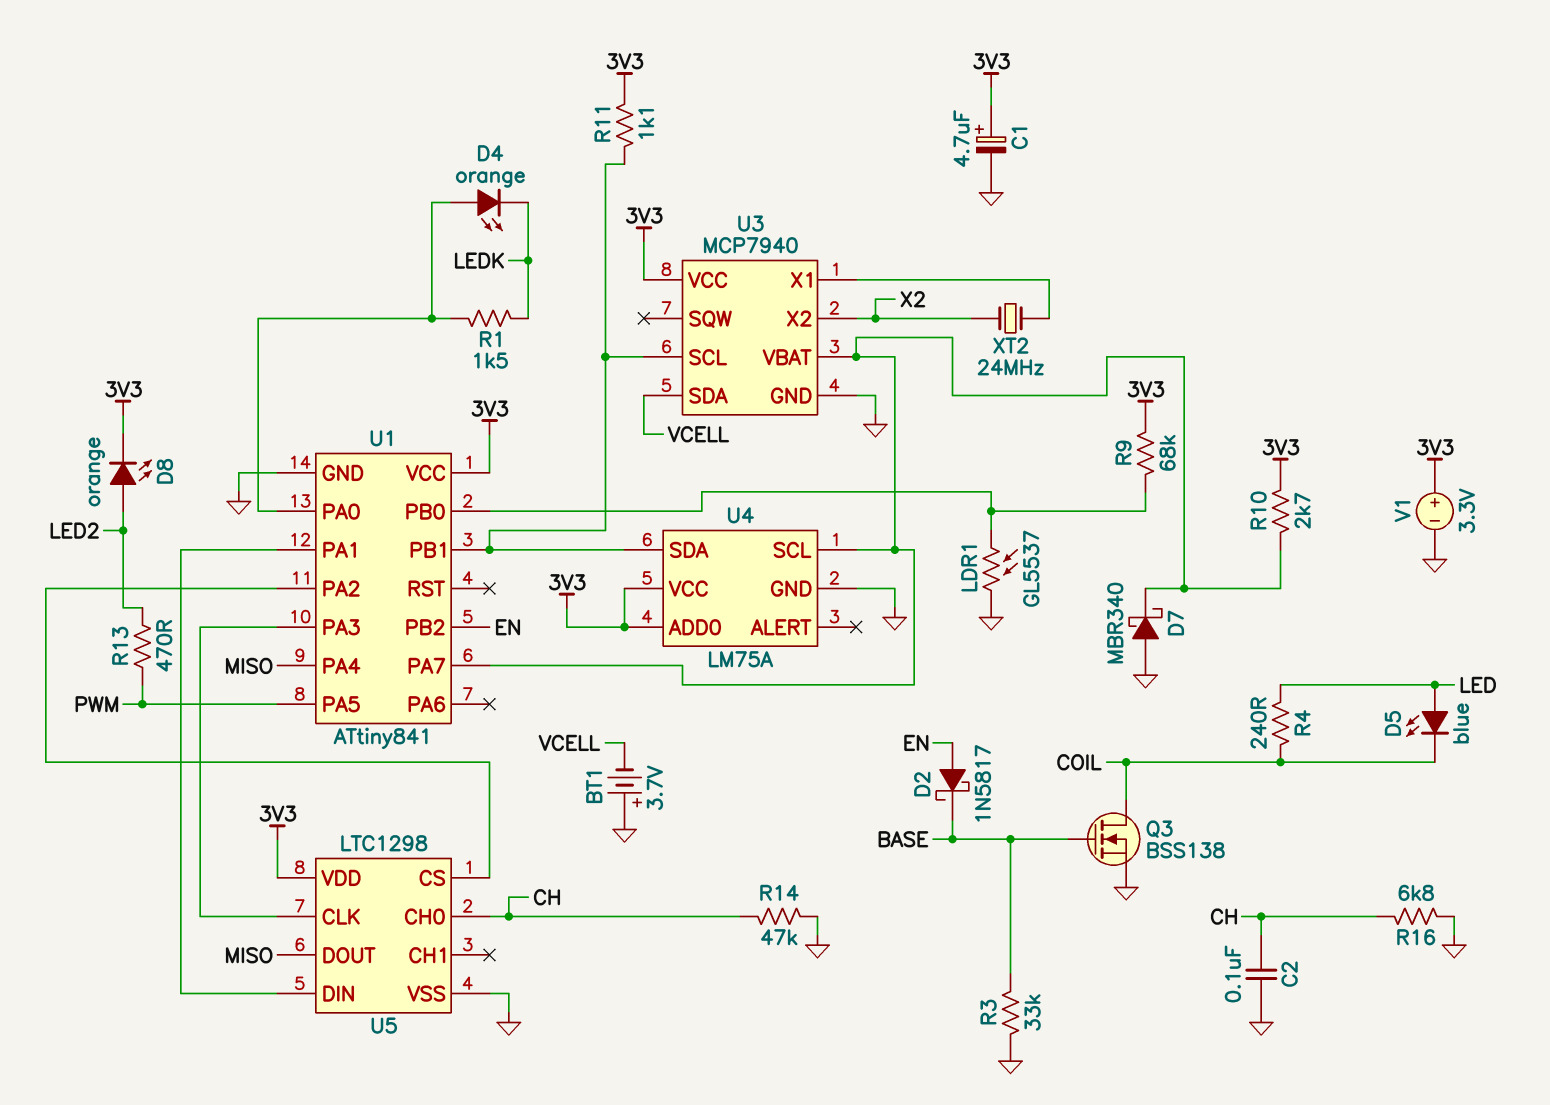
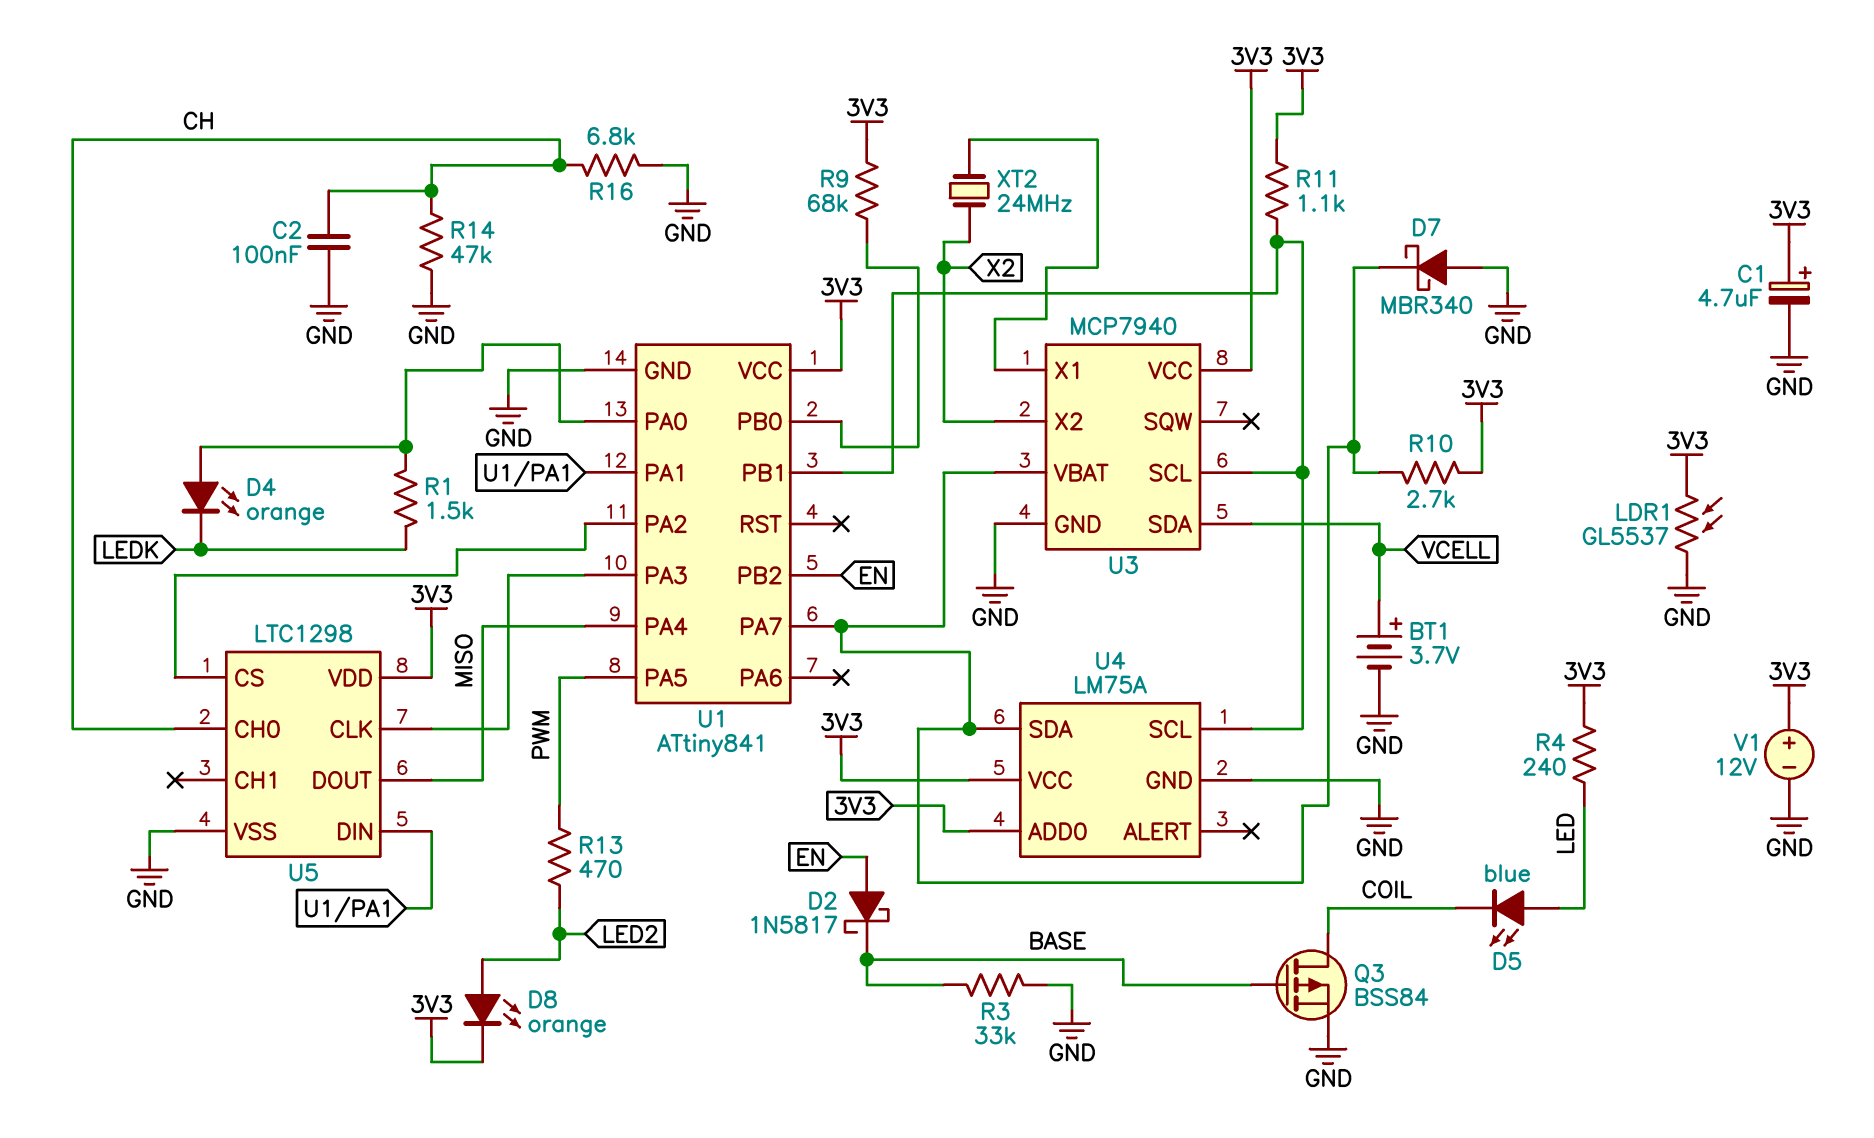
BT1: 3.7V (plus GND, minus VCELL) -> 3.7V (plus VCELL, minus GND)
LDR1: GL5537 (GND, U1/PB0) -> GL5537 (3V3, GND)
Q3: NMOS BSS138 (G BASE, D COIL, S GND) -> PMOS BSS84 (G BASE, D COIL, S GND)
R4: 240 (COIL, LED) -> 240 (3V3, LED)
U4 pin SCL: U1/PA7 -> U1/PB1
U4 pin SDA: U1/PB1 -> U1/PA7
V1: 3.3V (plus 3V3, minus GND) -> 12V (plus 3V3, minus GND)

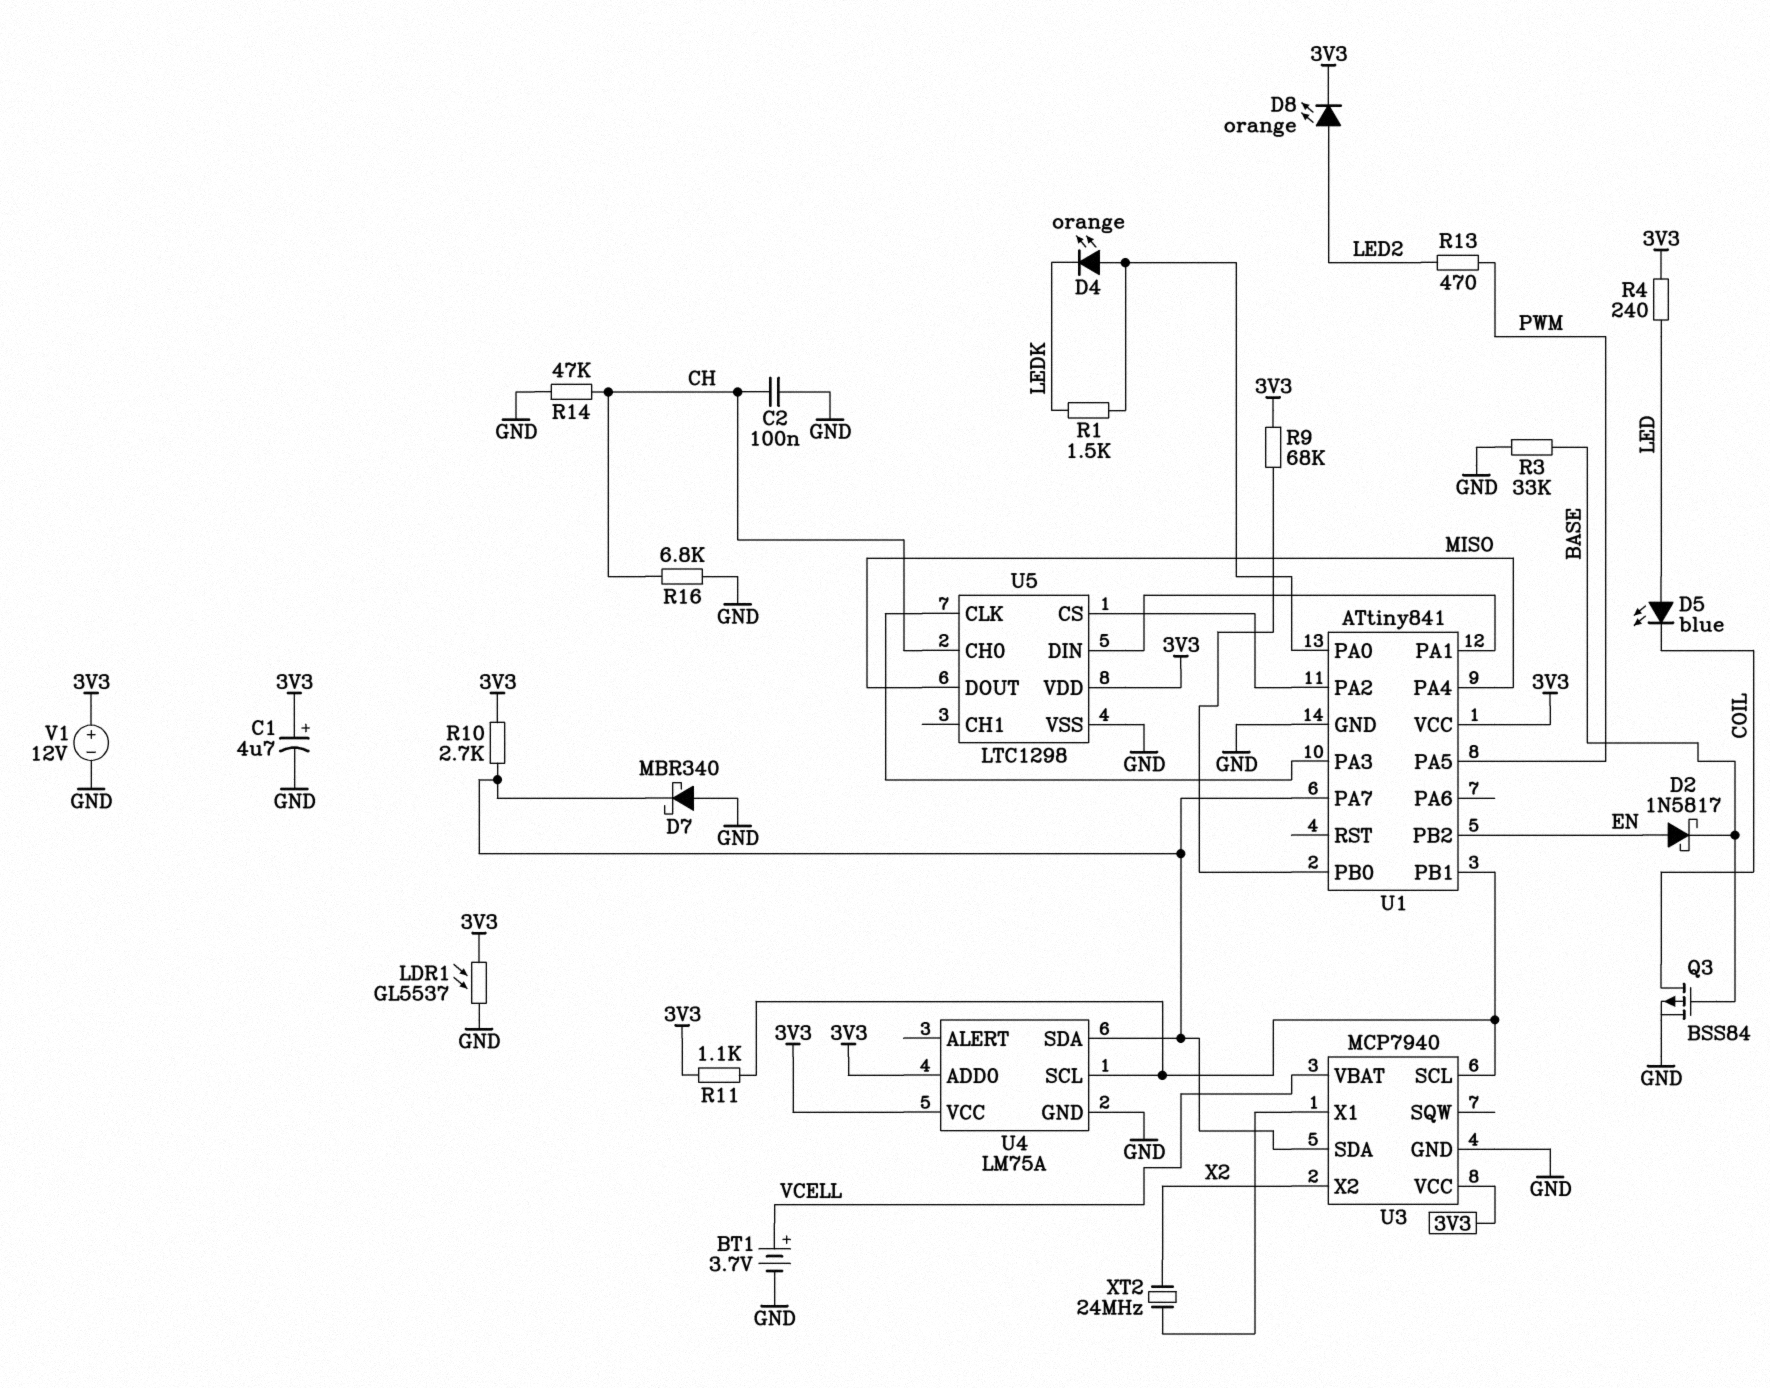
U3 pin SDA: VCELL -> U1/PA7
U3 pin VBAT: U1/PA7 -> VCELL

